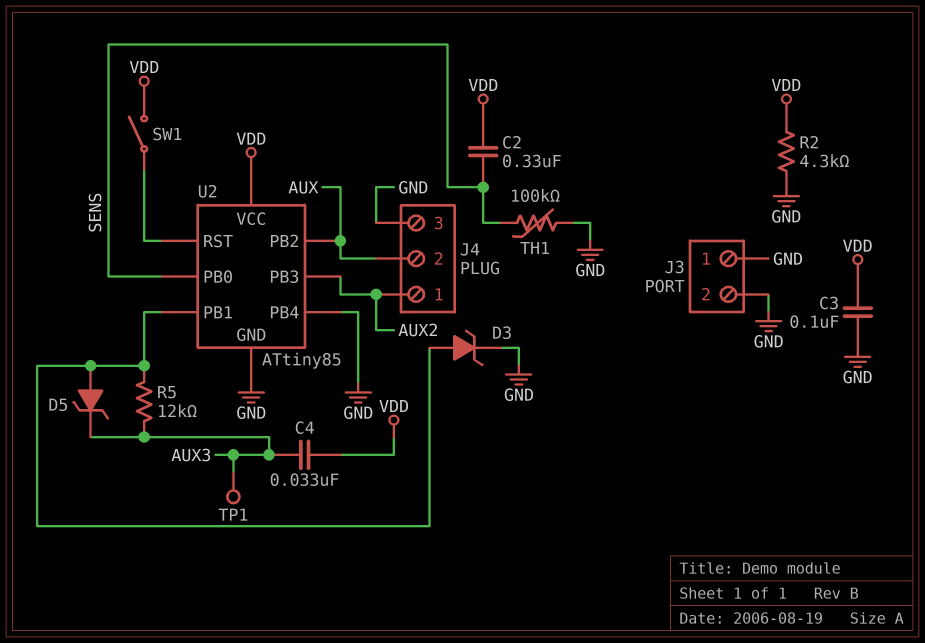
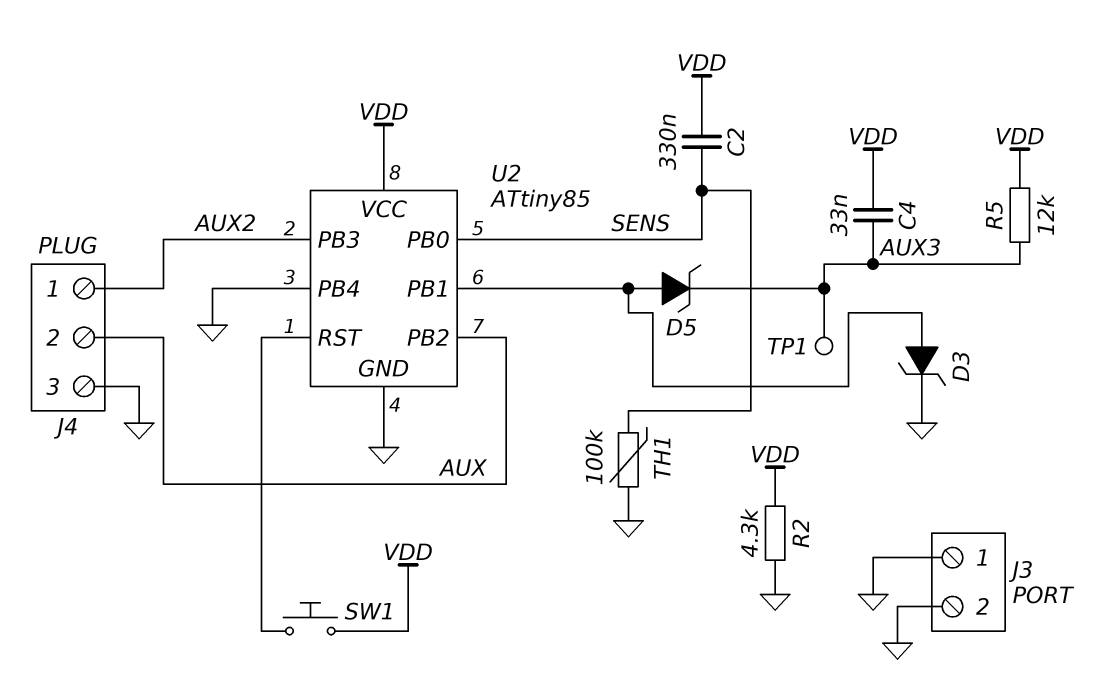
C3: 100nF (GND, VDD) -> none
R5: 12k (AUX3, U2/PB1) -> 12k (AUX3, VDD)
SW1: switch (U2/RST, VDD) -> button (U2/RST, VDD)

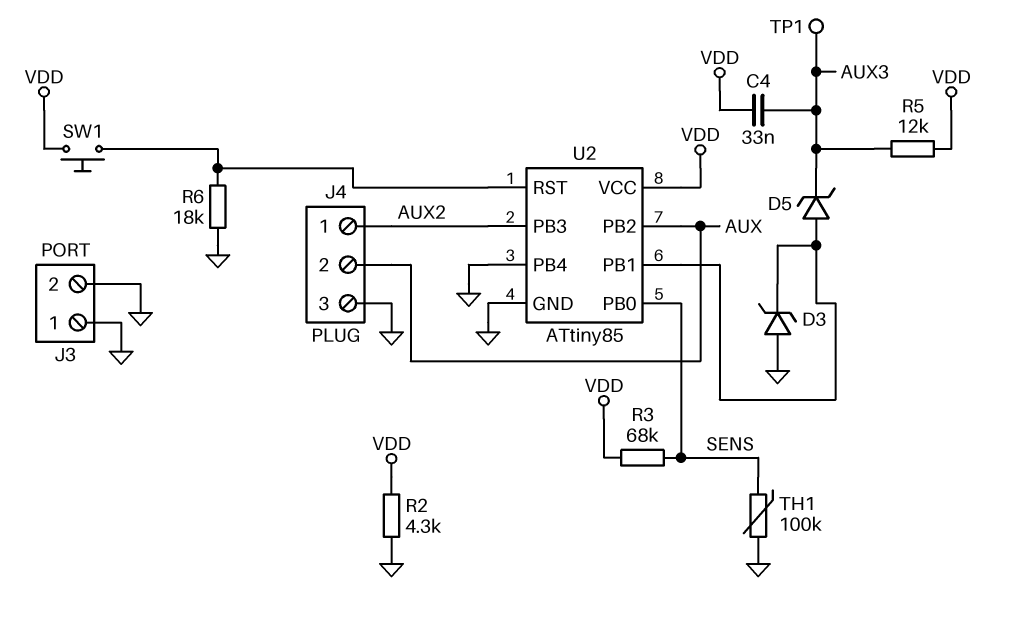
C2: 330nF (SENS, VDD) -> none
D3: zener (A U2/PB1, K GND) -> zener (A GND, K U2/PB1)
R3: none -> 68k (SENS, VDD)
R6: none -> 18k (GND, U2/RST)

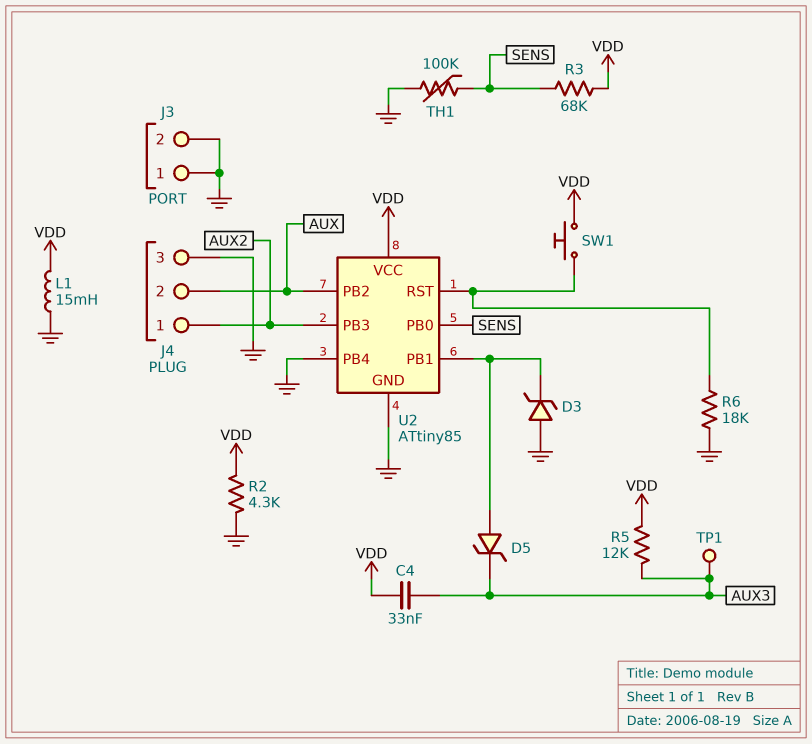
L1: none -> 15mH (GND, VDD)

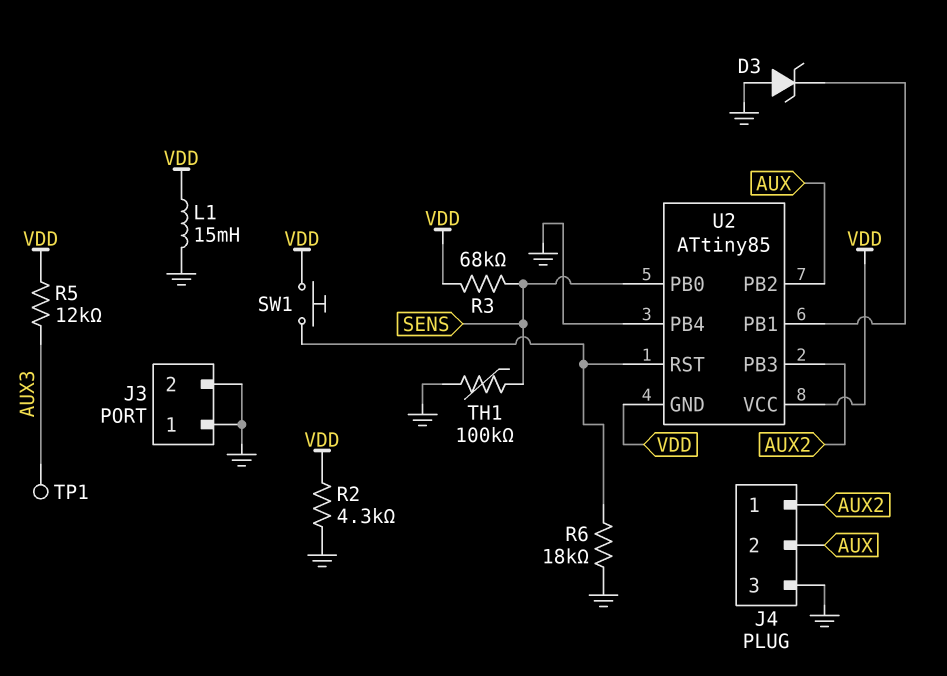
C4: 33nF (AUX3, VDD) -> none
D5: zener (A U2/PB1, K AUX3) -> none
U2 pin GND: GND -> VDD

